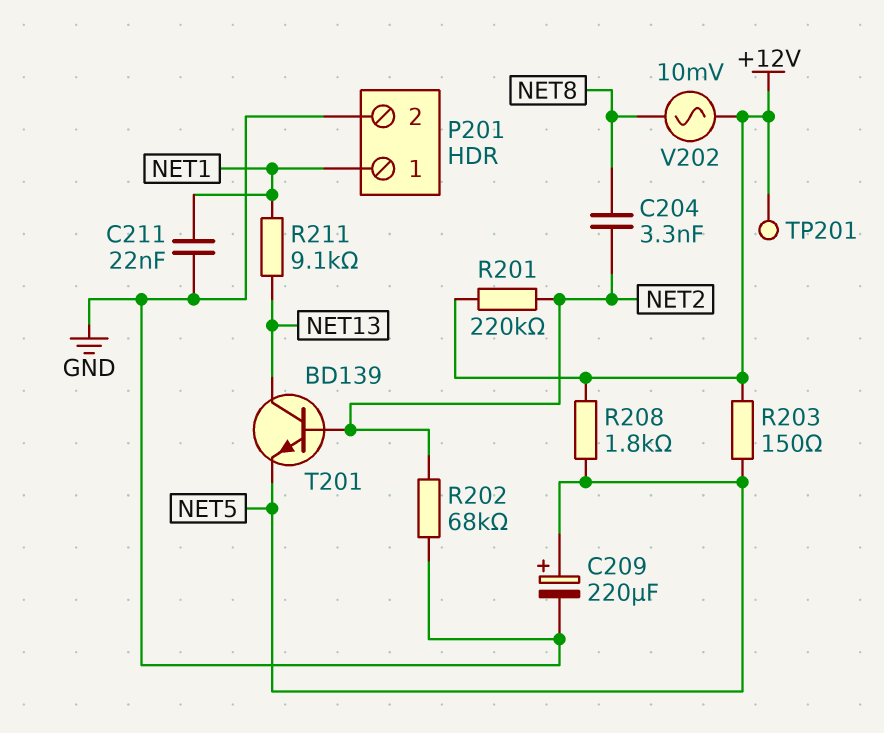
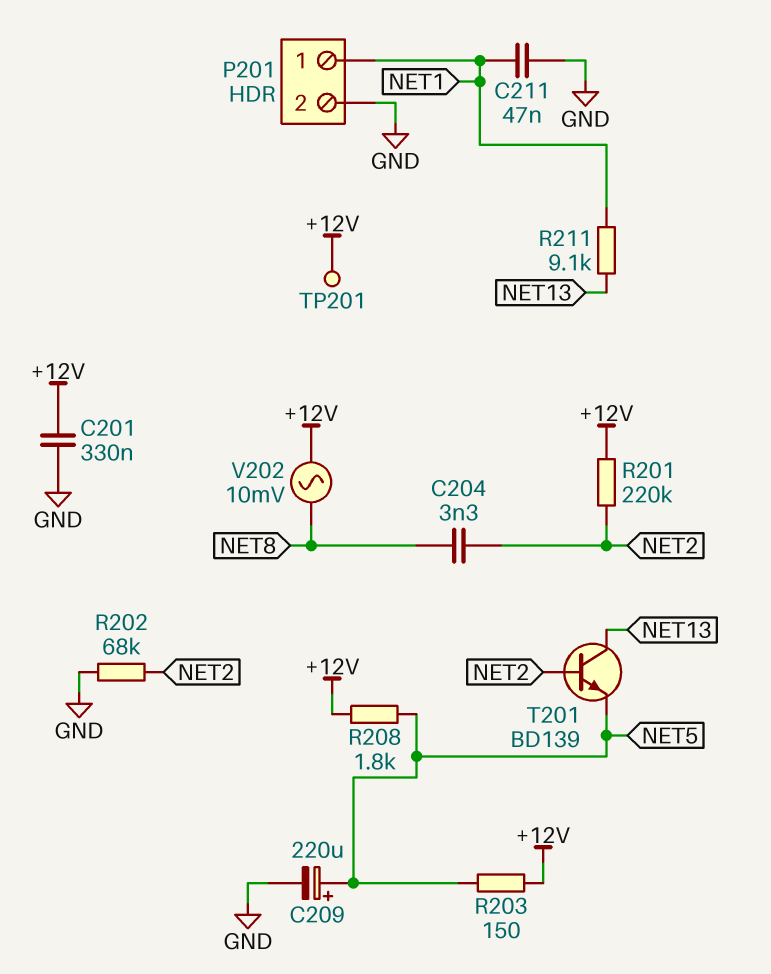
C201: none -> 330nF (+12V, GND)
C211: 22nF (GND, NET1) -> 47nF (GND, NET1)

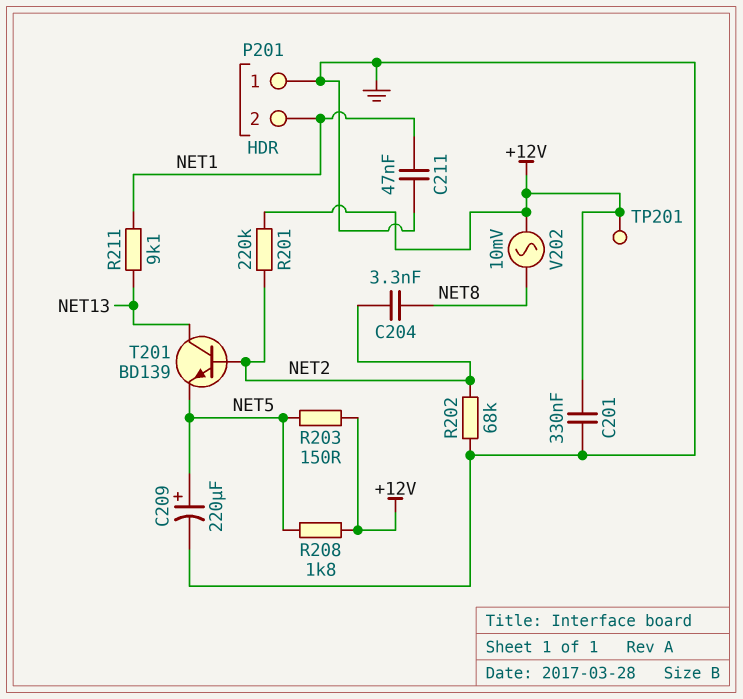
P201 pin 1: NET1 -> GND
P201 pin 2: GND -> NET1

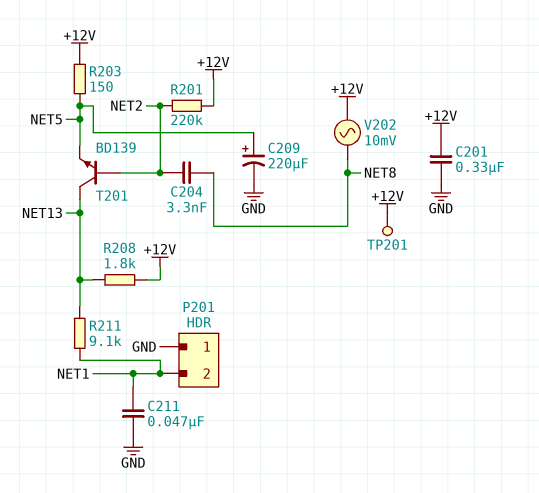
R202: 68k (GND, NET2) -> none
R208: 1.8k (+12V, NET5) -> 1.8k (+12V, NET13)

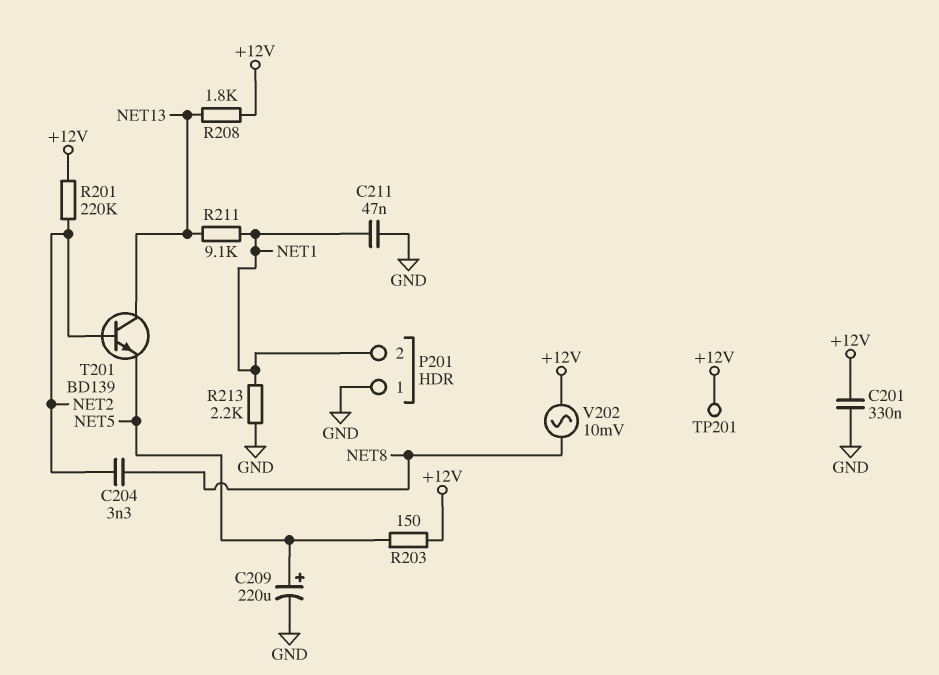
R213: none -> 2.2k (GND, NET1)

